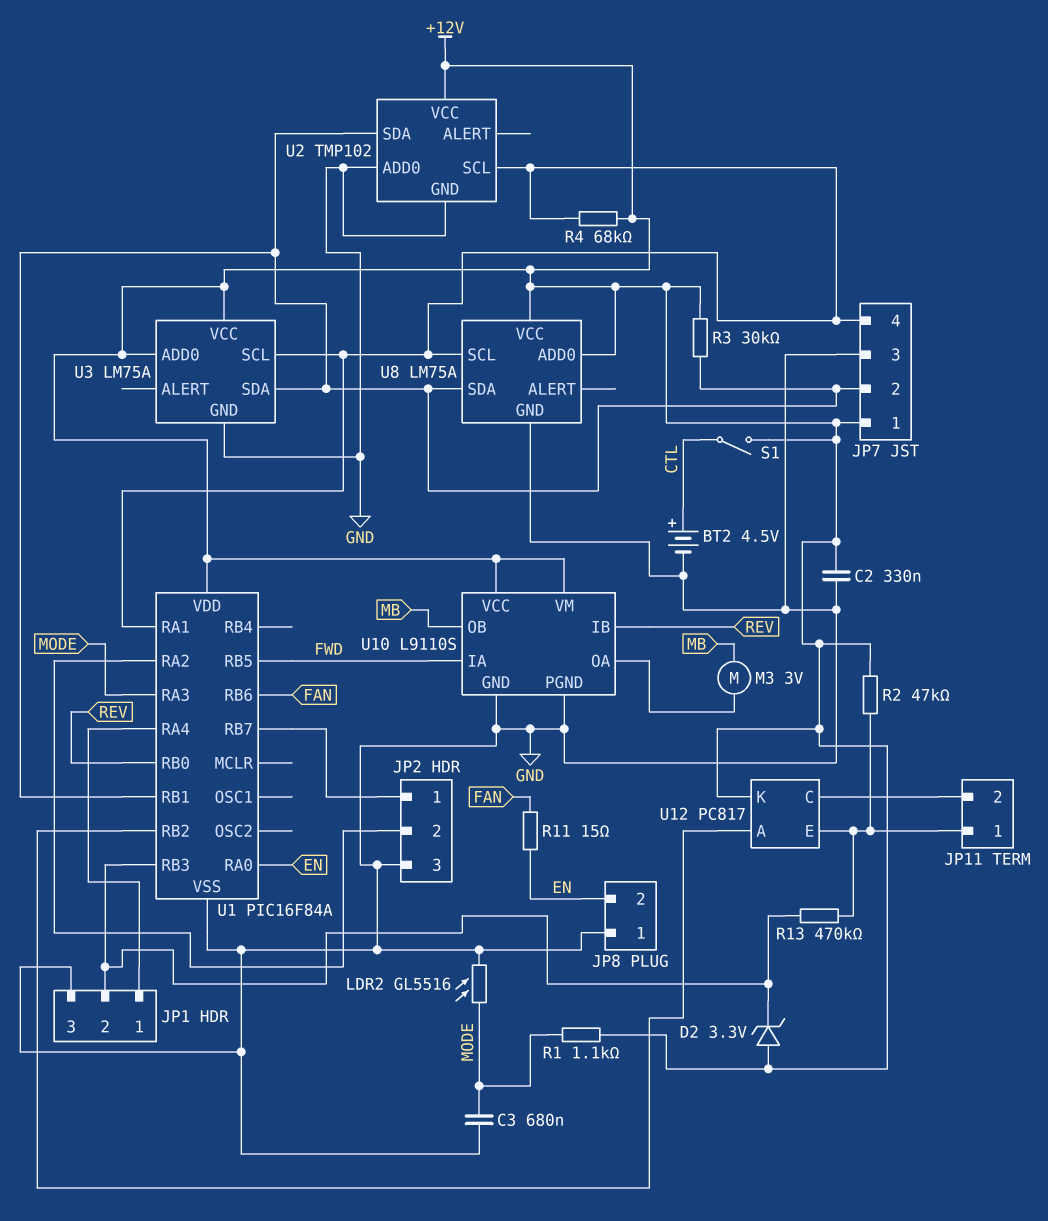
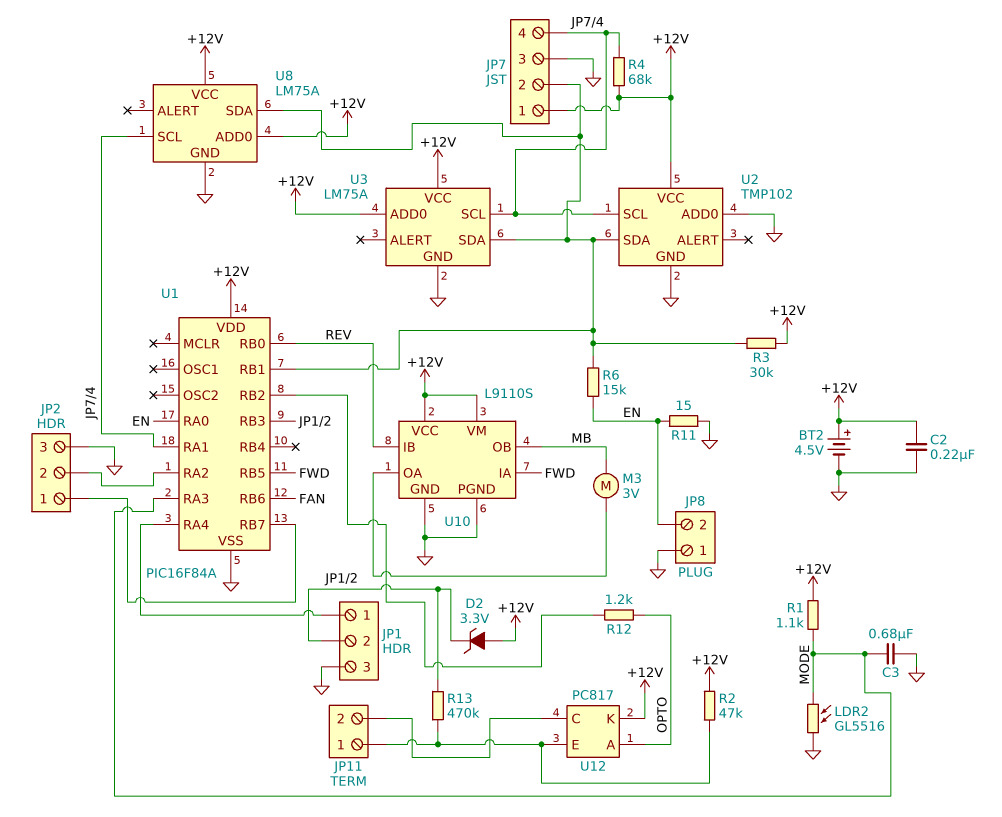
BT2: 4.5V (plus CTL, minus GND) -> 4.5V (plus +12V, minus GND)
C2: 330nF (+12V, GND) -> 220nF (+12V, GND)
R6: none -> 15k (EN, JP7/2)
R11: 15 (EN, FAN) -> 15 (EN, GND)
R12: none -> 1.2k (OPTO, U1/RB2)
S1: switch (+12V, CTL) -> none
U12 pin A: U1/RB2 -> OPTO

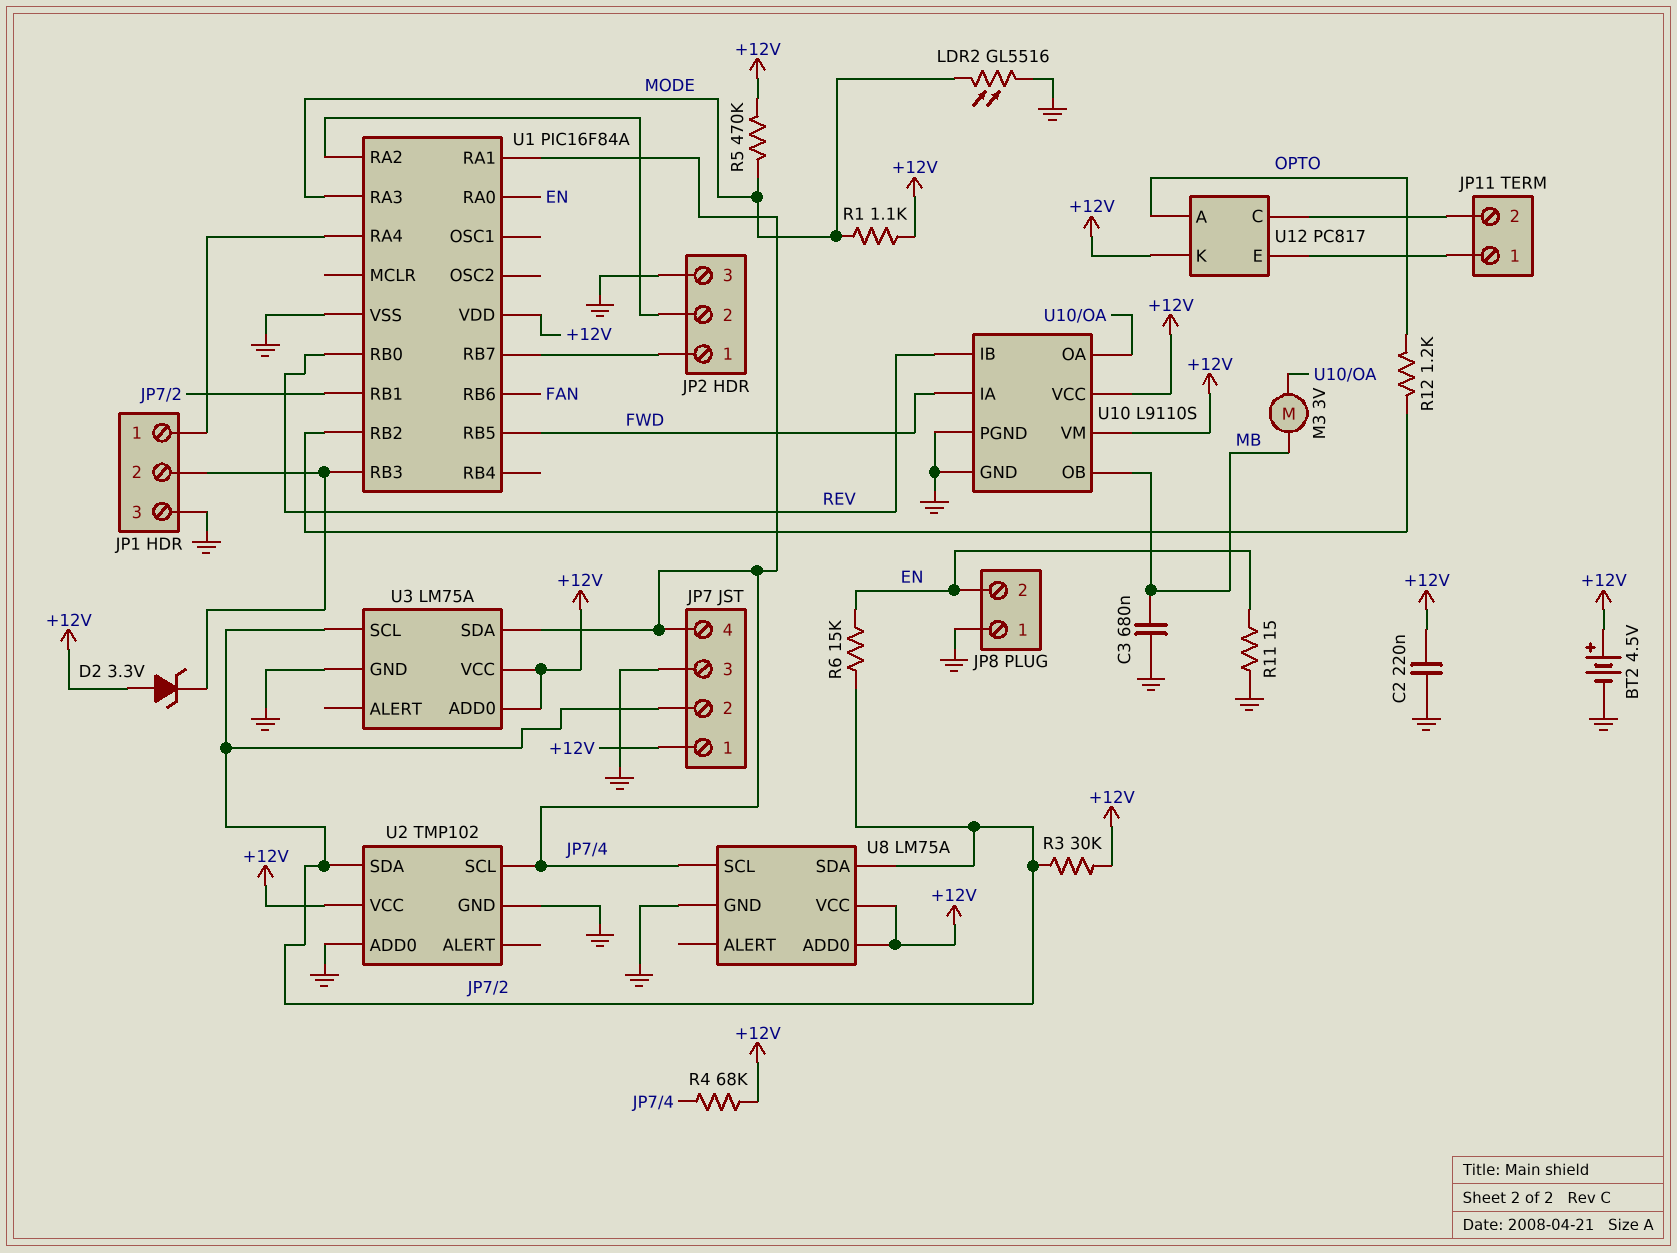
C3: 680nF (GND, MODE) -> 680nF (GND, MB)
R2: 47k (+12V, JP11/1) -> none
R5: none -> 470k (+12V, MODE)
R13: 470k (JP1/2, JP11/1) -> none
U3 pin SCL: JP7/4 -> JP7/2
U3 pin SDA: JP7/2 -> JP7/4

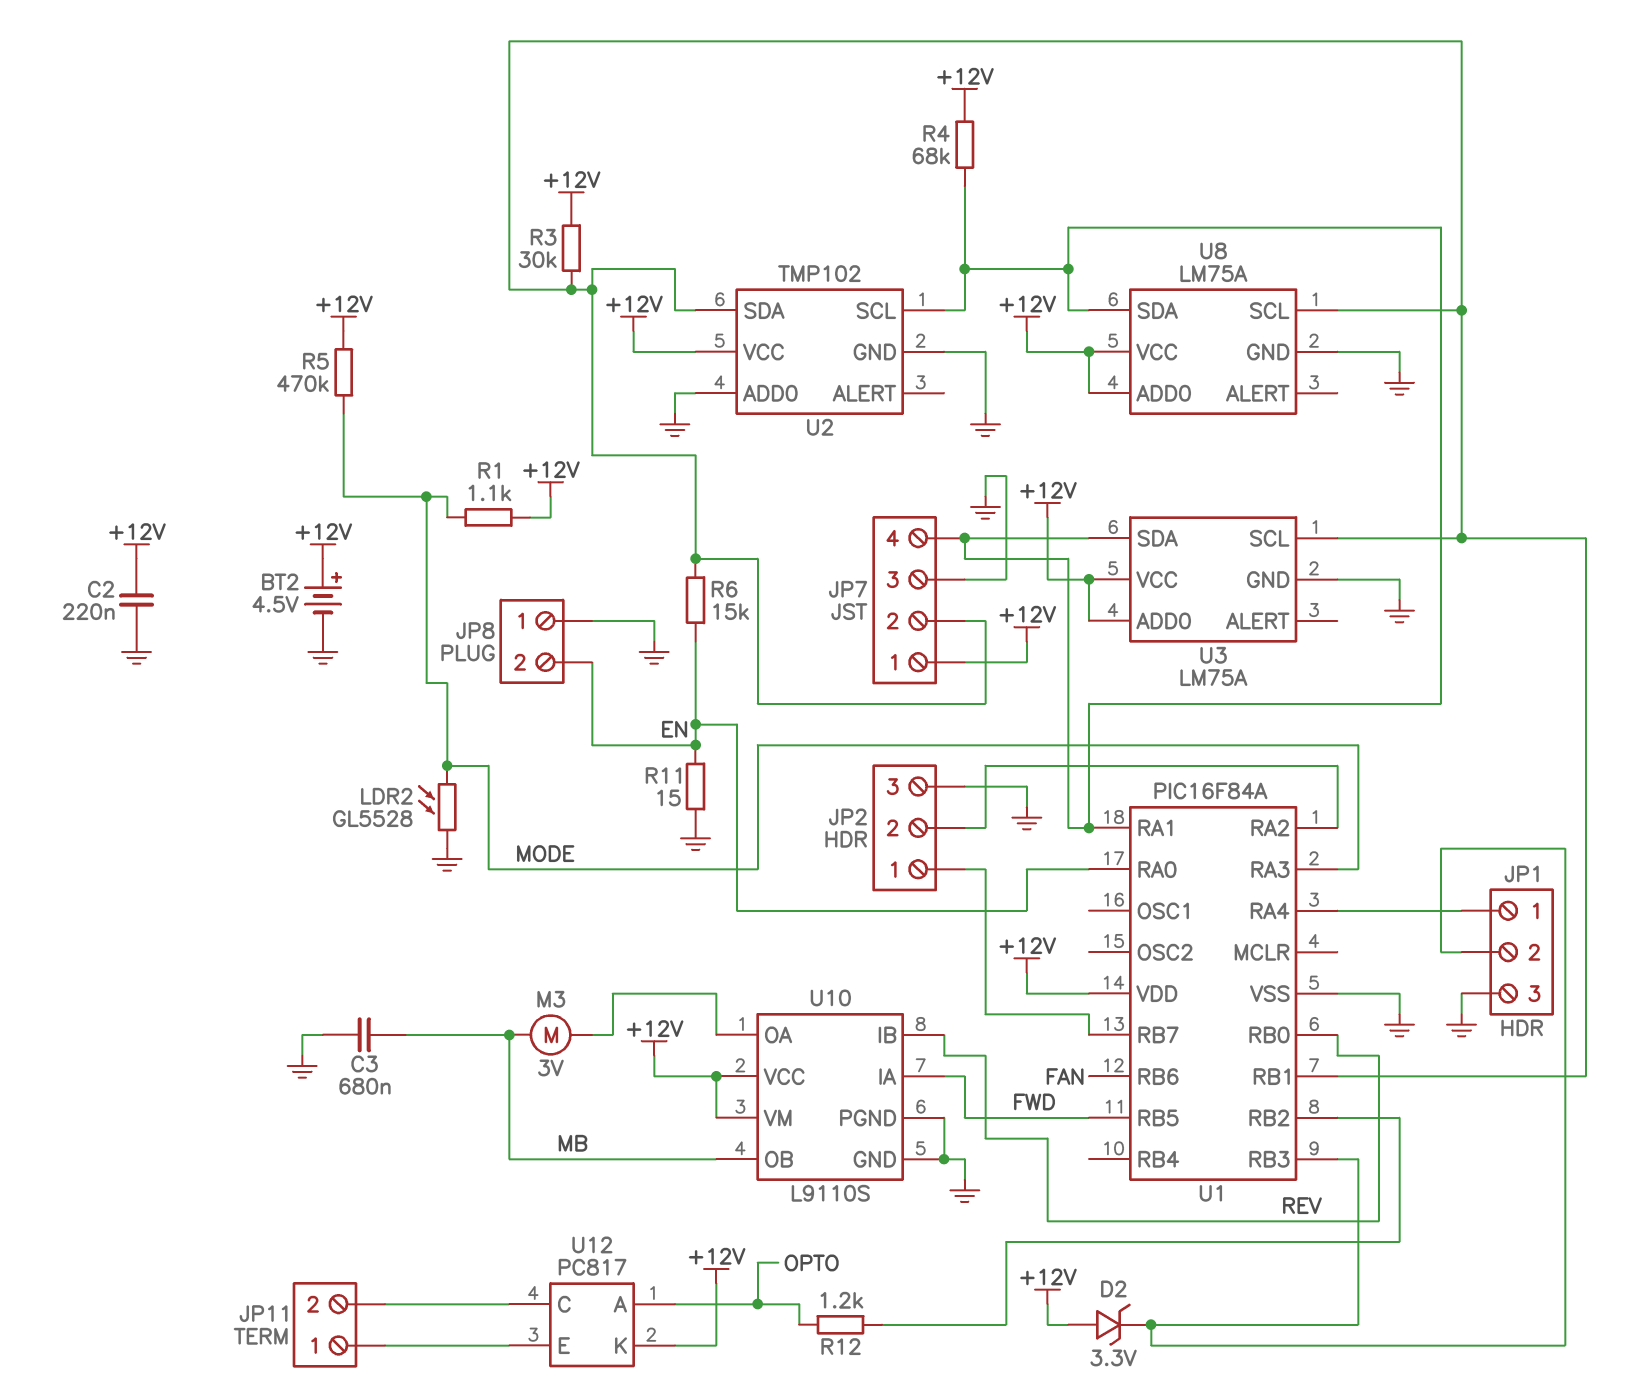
LDR2: GL5516 (GND, MODE) -> GL5528 (GND, MODE)
U8 pin SCL: JP7/4 -> JP7/2
U8 pin SDA: JP7/2 -> JP7/4

